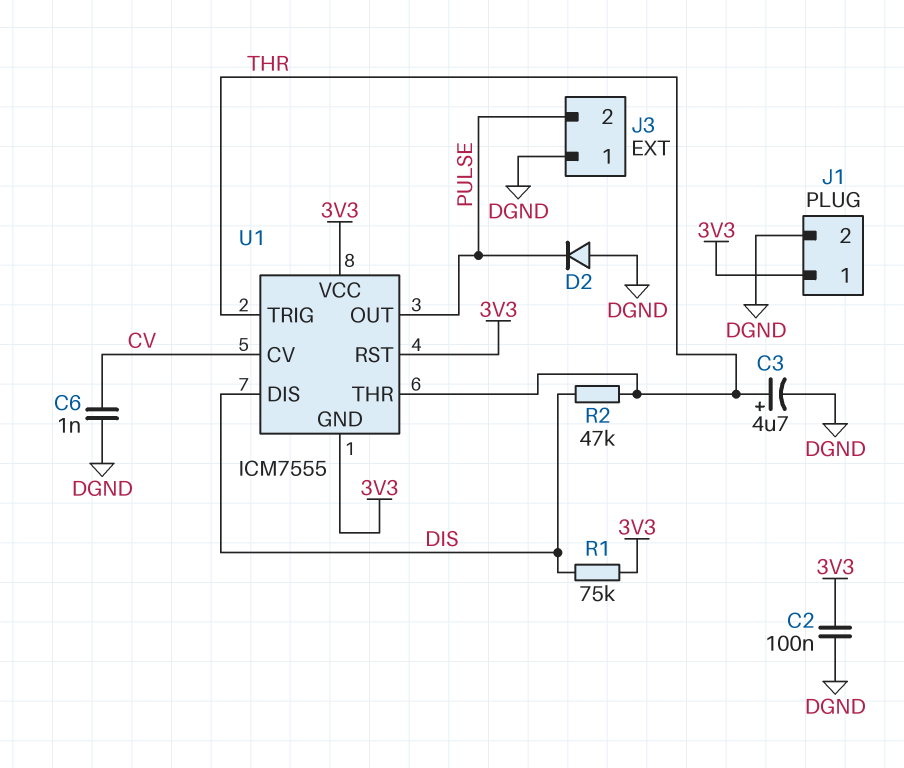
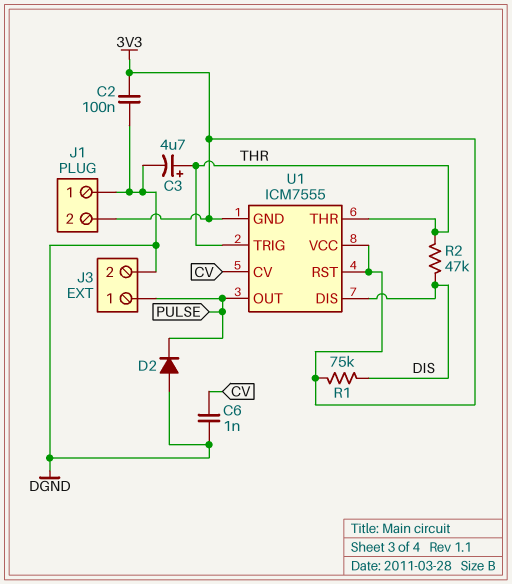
J1 pin 1: 3V3 -> DGND
J1 pin 2: DGND -> 3V3
J3 pin 1: DGND -> PULSE
J3 pin 2: PULSE -> DGND

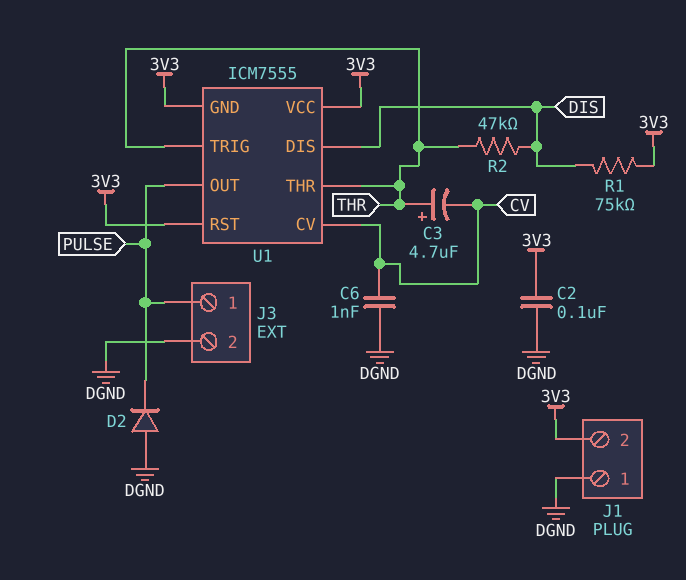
C3: 4.7uF (plus THR, minus DGND) -> 4.7uF (plus THR, minus CV)

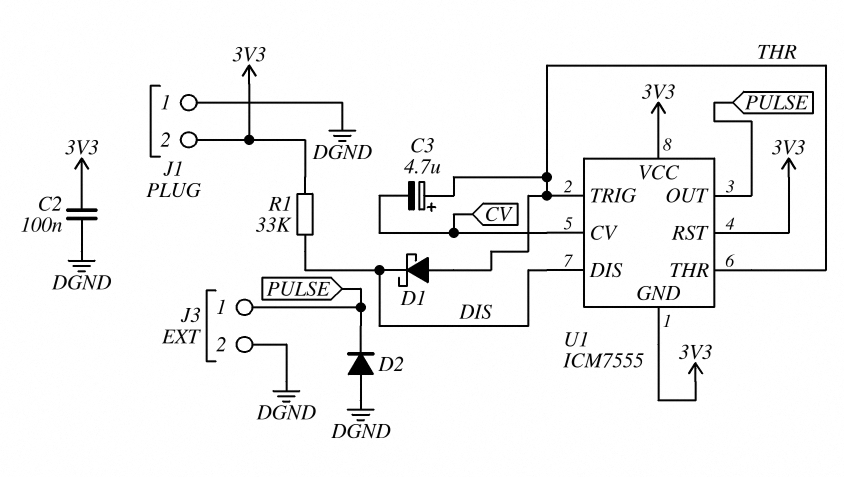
C6: 1nF (CV, DGND) -> none
D1: none -> schottky (A THR, K DIS)
R1: 75k (3V3, DIS) -> 33k (3V3, DIS)
R2: 47k (DIS, THR) -> none

